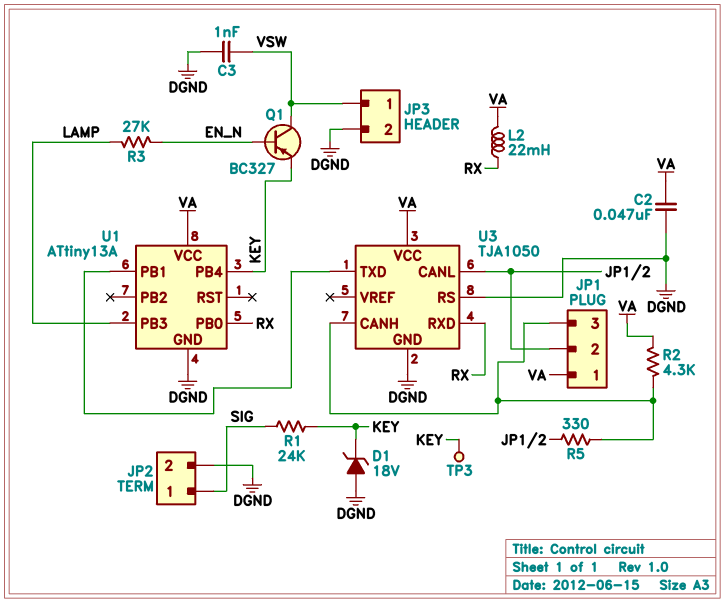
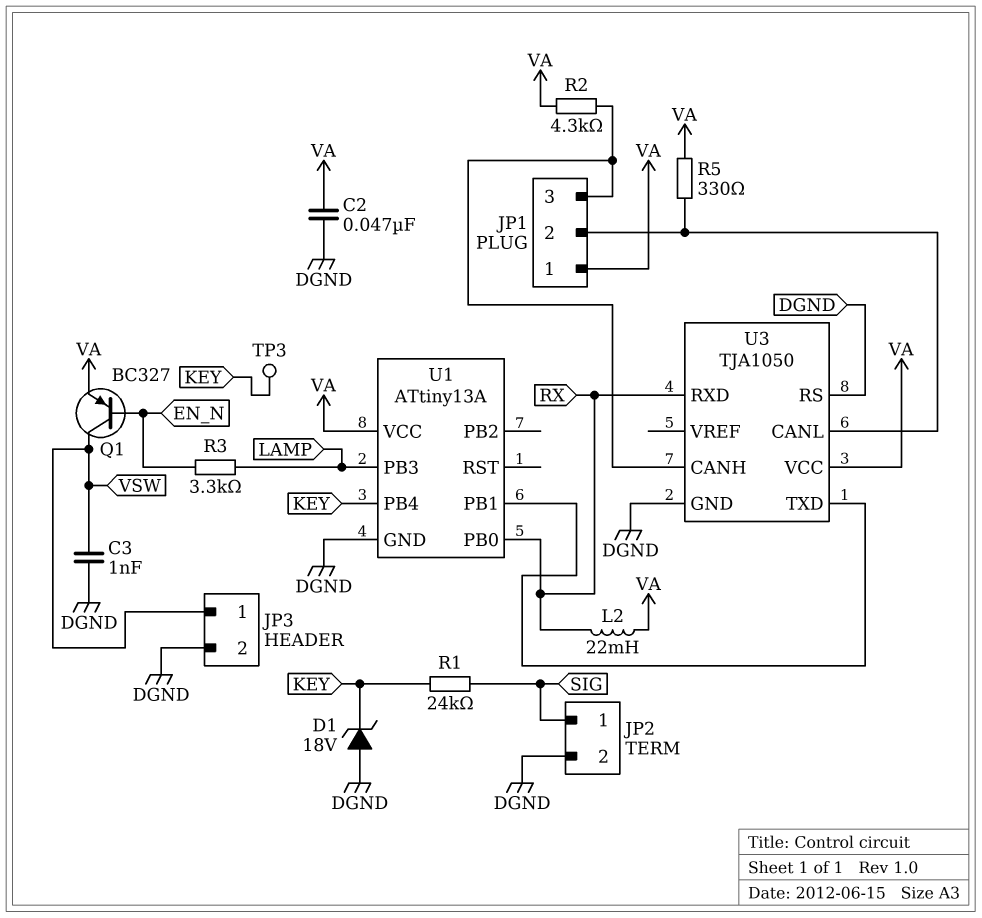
Q1: PNP BC327 (B EN_N, C VSW, E KEY) -> PNP BC327 (B EN_N, C VSW, E VA)
R3: 27k (EN_N, LAMP) -> 3.3k (EN_N, LAMP)
R5: 330 (JP1/2, JP1/3) -> 330 (JP1/2, VA)

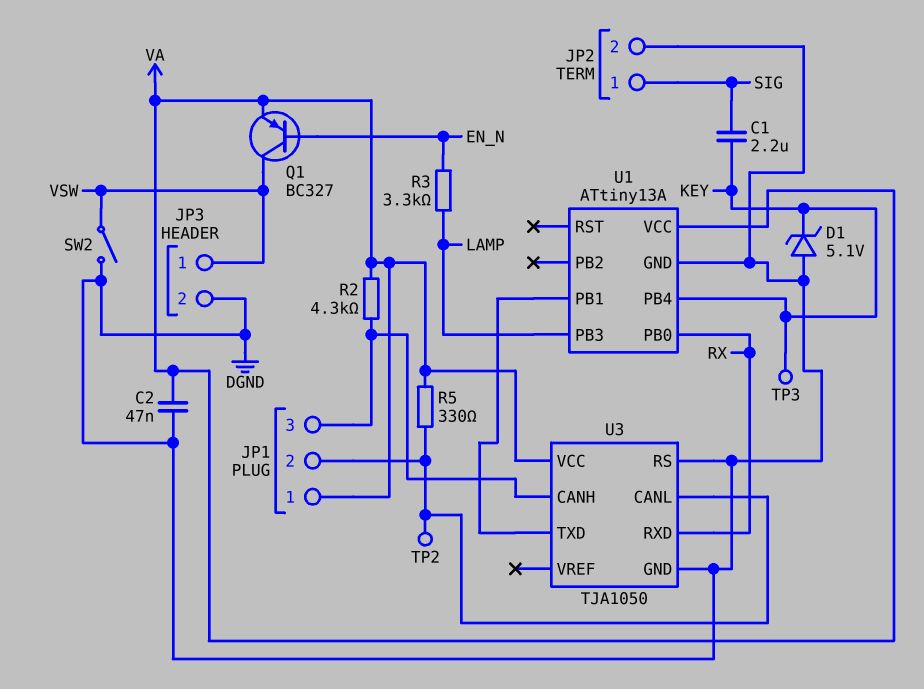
C1: none -> 2.2uF (KEY, SIG)
C3: 1nF (DGND, VSW) -> none
D1: zener 18V (A DGND, K KEY) -> zener 5.1V (A DGND, K KEY)
L2: 22mH (RX, VA) -> none
R1: 24k (KEY, SIG) -> none
SW2: none -> switch (DGND, VSW)
TP2: none -> test point (JP1/2)

